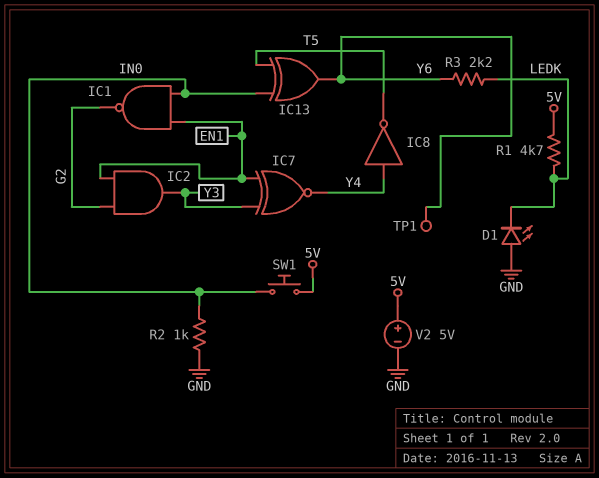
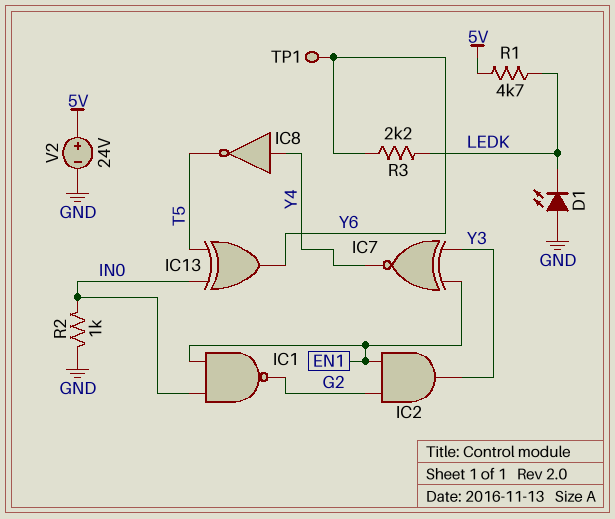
SW1: button (5V, IN0) -> none
V2: 5V (plus 5V, minus GND) -> 24V (plus 5V, minus GND)

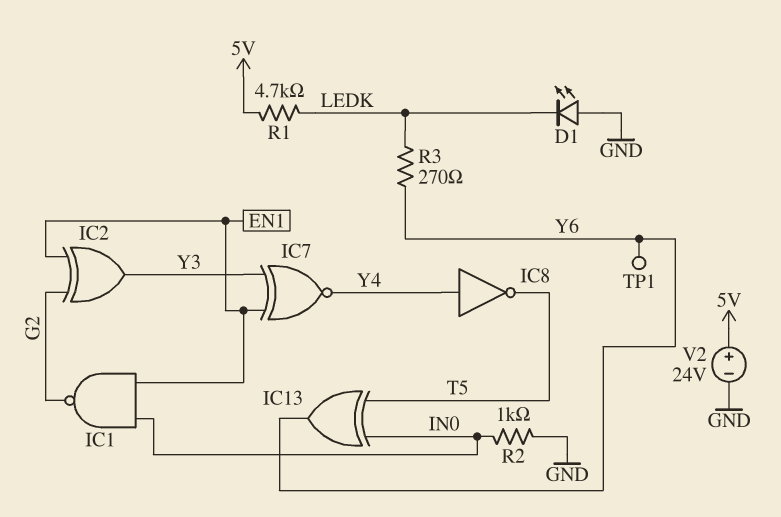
IC2: AND (in EN1, in G2, out Y3) -> XOR (in EN1, in G2, out Y3)
R3: 2.2k (LEDK, Y6) -> 270 (LEDK, Y6)

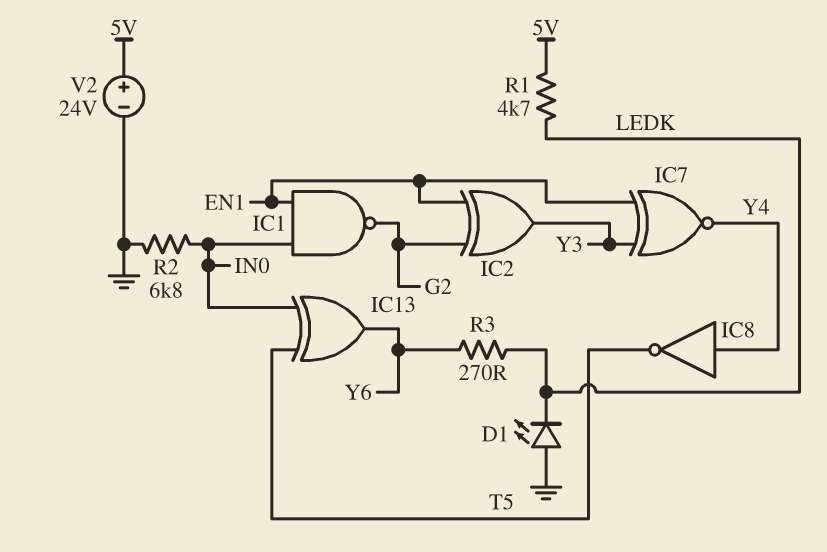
R2: 1k (GND, IN0) -> 6.8k (GND, IN0)
TP1: test point (Y6) -> none

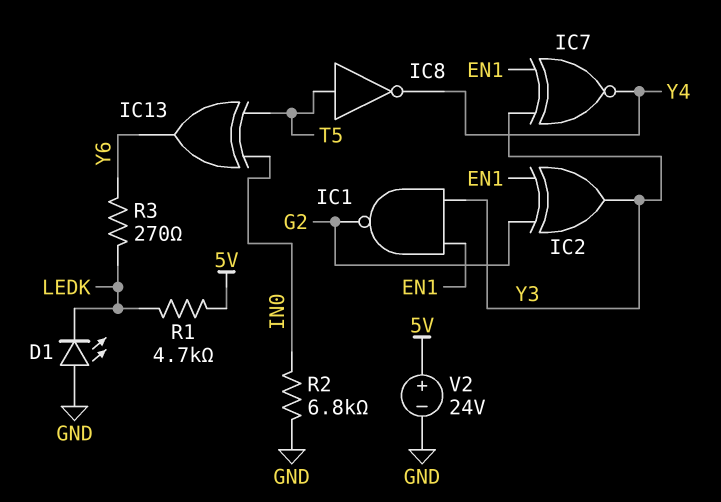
IC1: NAND (in EN1, in IN0, out G2) -> NAND (in EN1, in Y3, out G2)
IC8: NOT (in Y4, out T5) -> NOT (in T5, out Y4)

